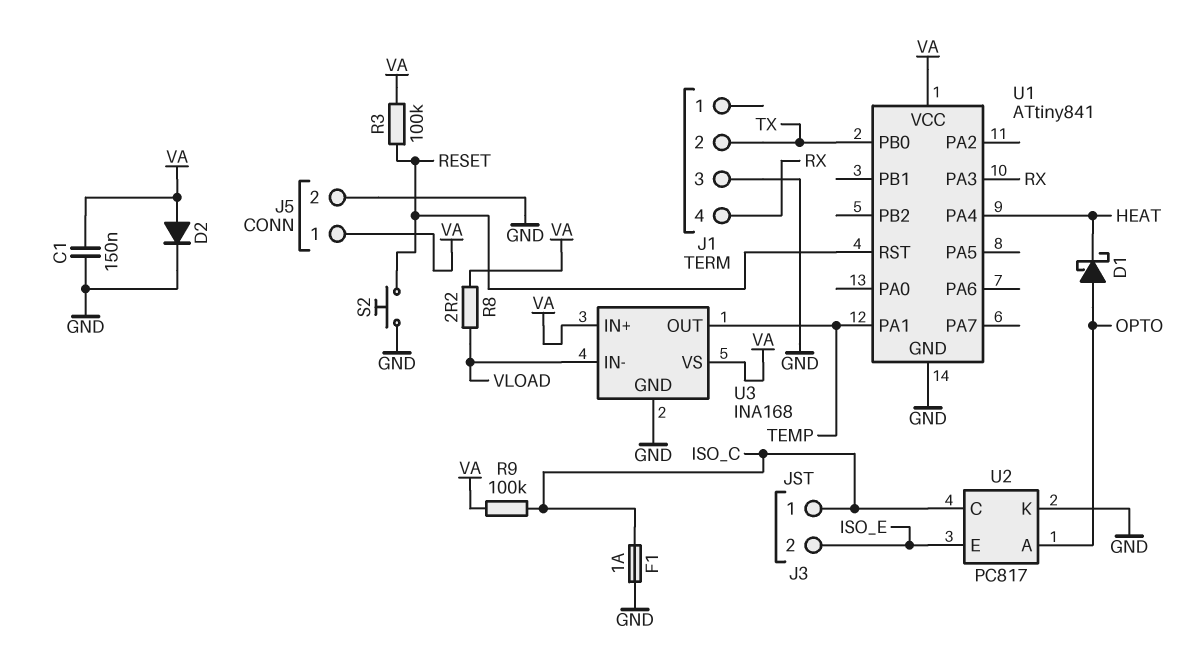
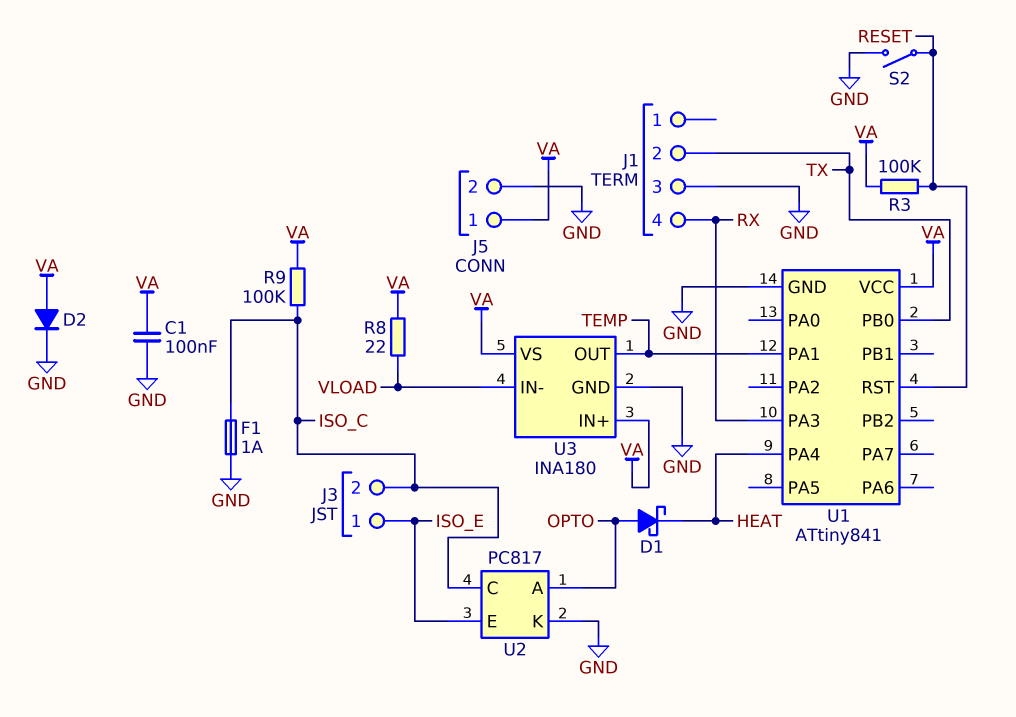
C1: 150nF (GND, VA) -> 100nF (GND, VA)
J3 pin 1: ISO_C -> ISO_E
J3 pin 2: ISO_E -> ISO_C
R8: 2.2 (VA, VLOAD) -> 22 (VA, VLOAD)
S2: button (GND, RESET) -> switch (GND, RESET)
U3: INA168 -> INA180

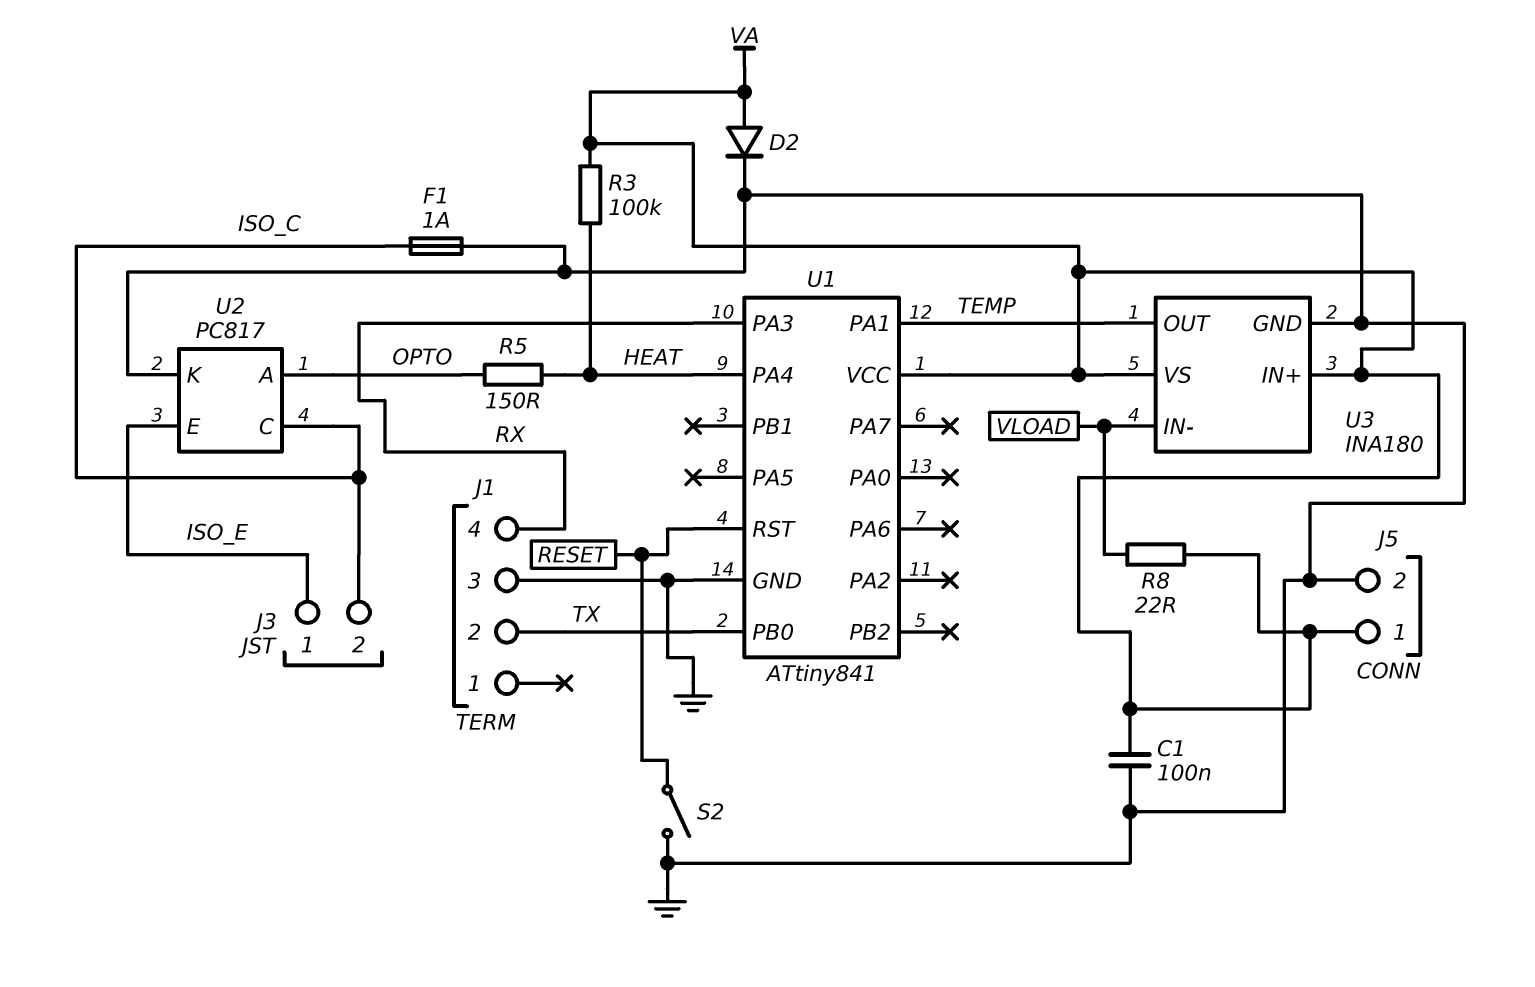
D1: schottky (A OPTO, K HEAT) -> none
R3: 100k (RESET, VA) -> 100k (HEAT, VA)
R5: none -> 150 (HEAT, OPTO)
R9: 100k (ISO_C, VA) -> none

